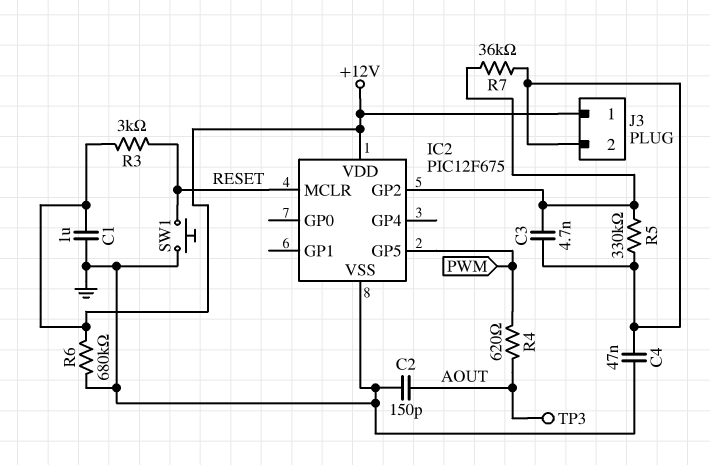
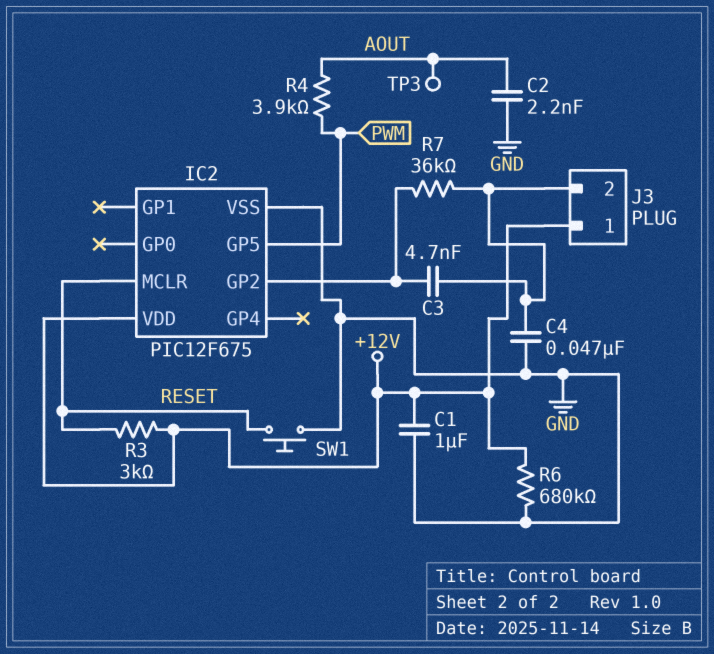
C2: 150pF (AOUT, GND) -> 2.2nF (AOUT, GND)
R4: 620 (AOUT, PWM) -> 3.9k (AOUT, PWM)
R5: 330k (IC2/GP2, J3/2) -> none

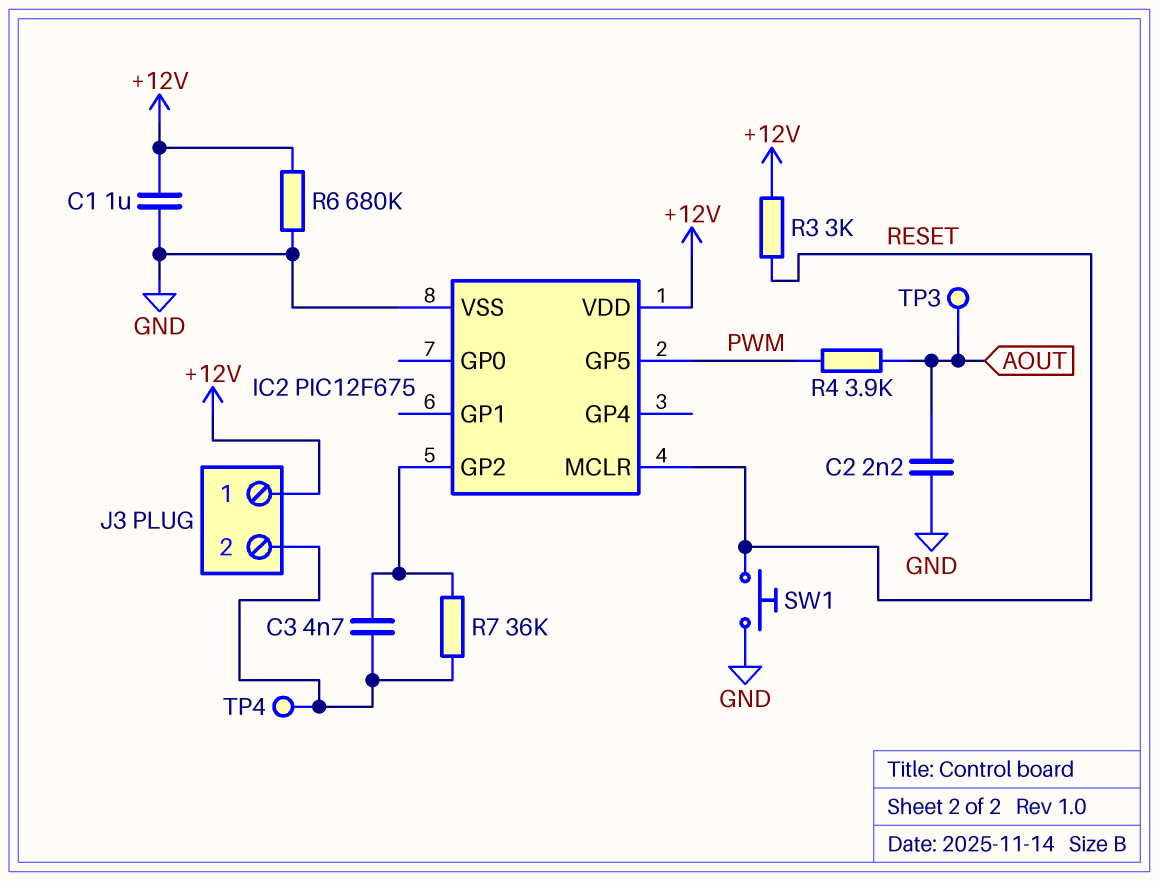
C4: 47nF (GND, J3/2) -> none
TP4: none -> test point (J3/2)

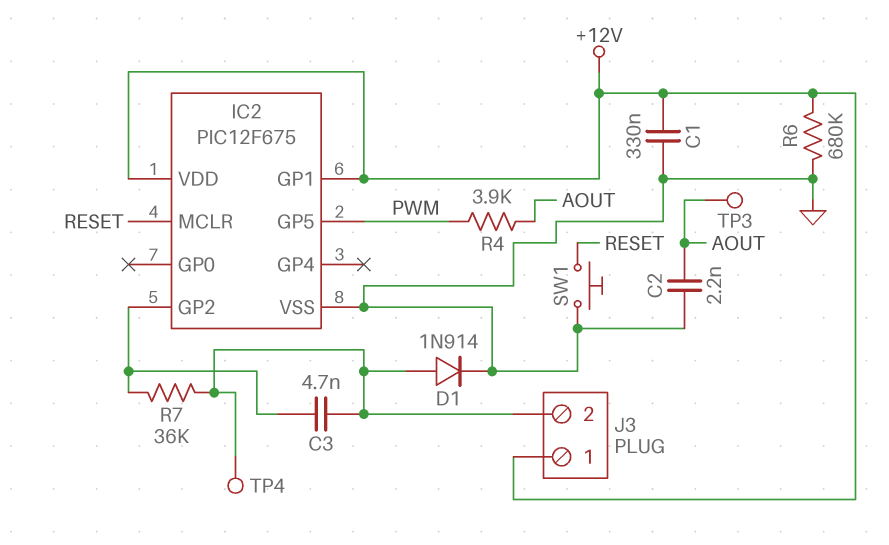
C1: 1uF (+12V, GND) -> 330nF (+12V, GND)
D1: none -> diode 1N914 (A J3/2, K GND)
IC2 pin GP1: none -> +12V
R3: 3k (+12V, RESET) -> none

